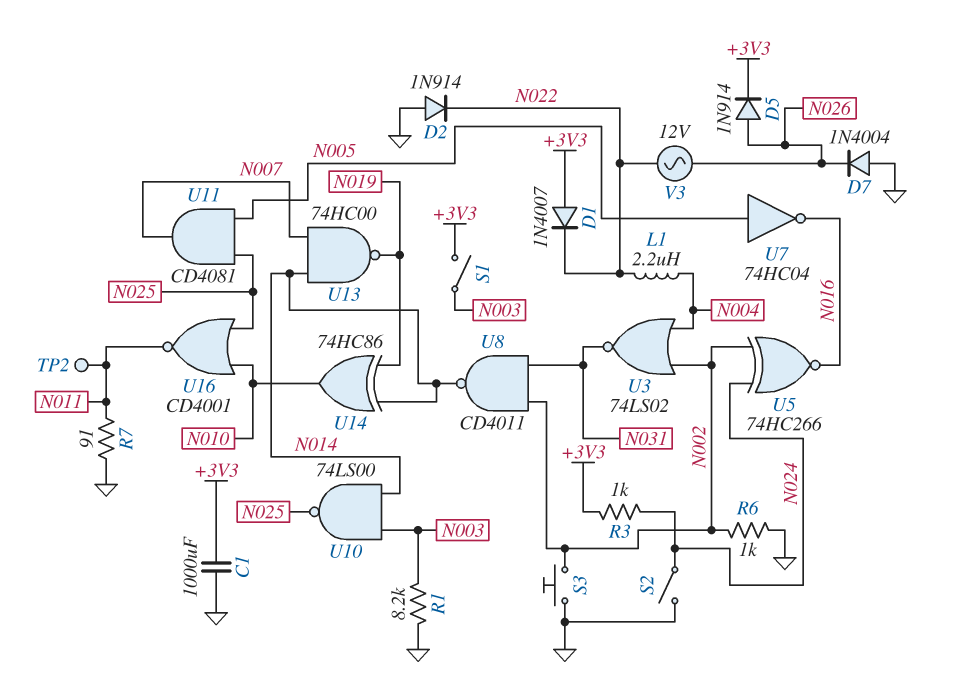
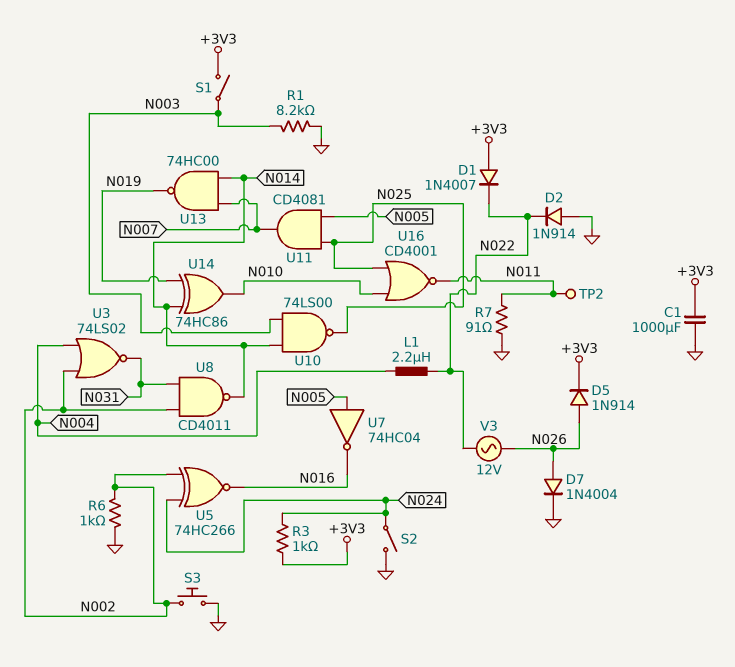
D7: diode 1N4004 (A GND, K N026) -> diode 1N4004 (A N026, K GND)

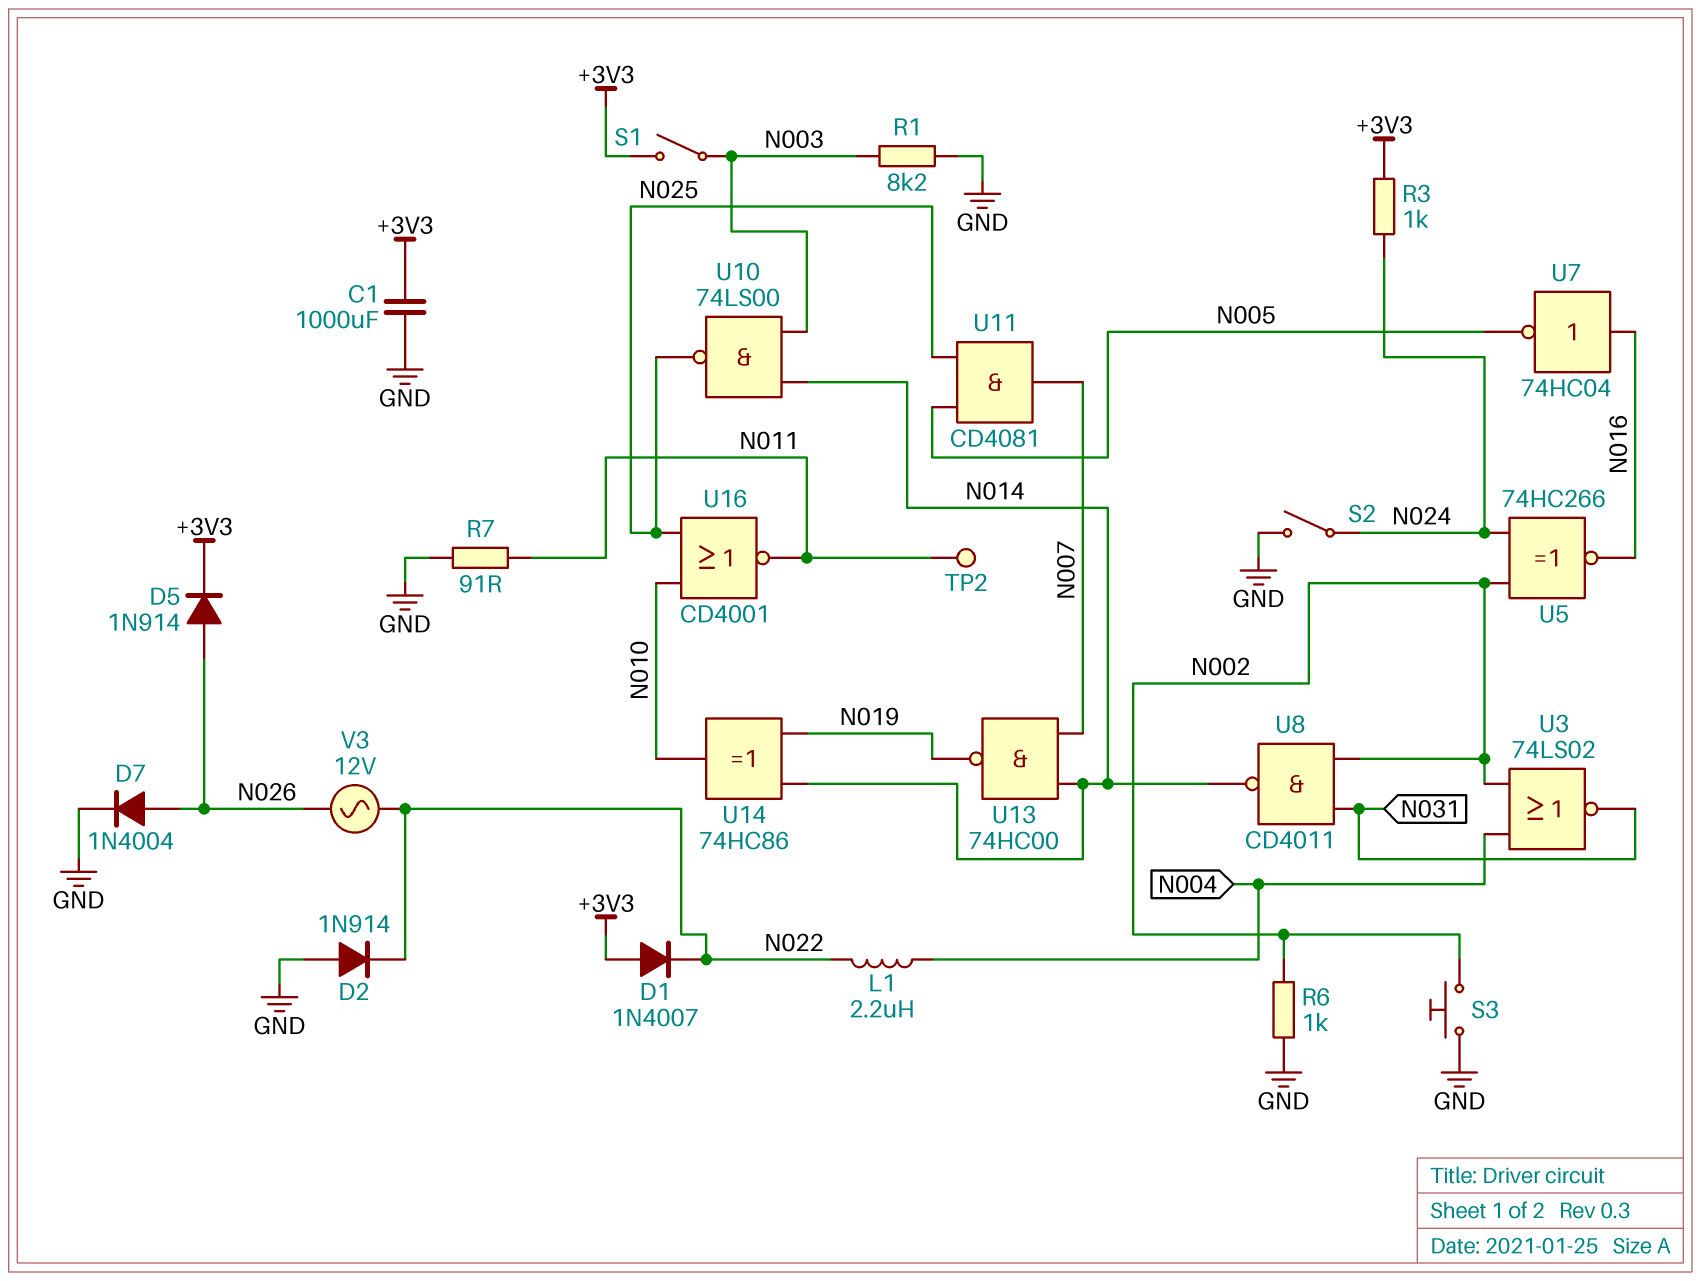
U7: NOT 74HC04 (in N005, out N016) -> NOT 74HC04 (in N016, out N005)

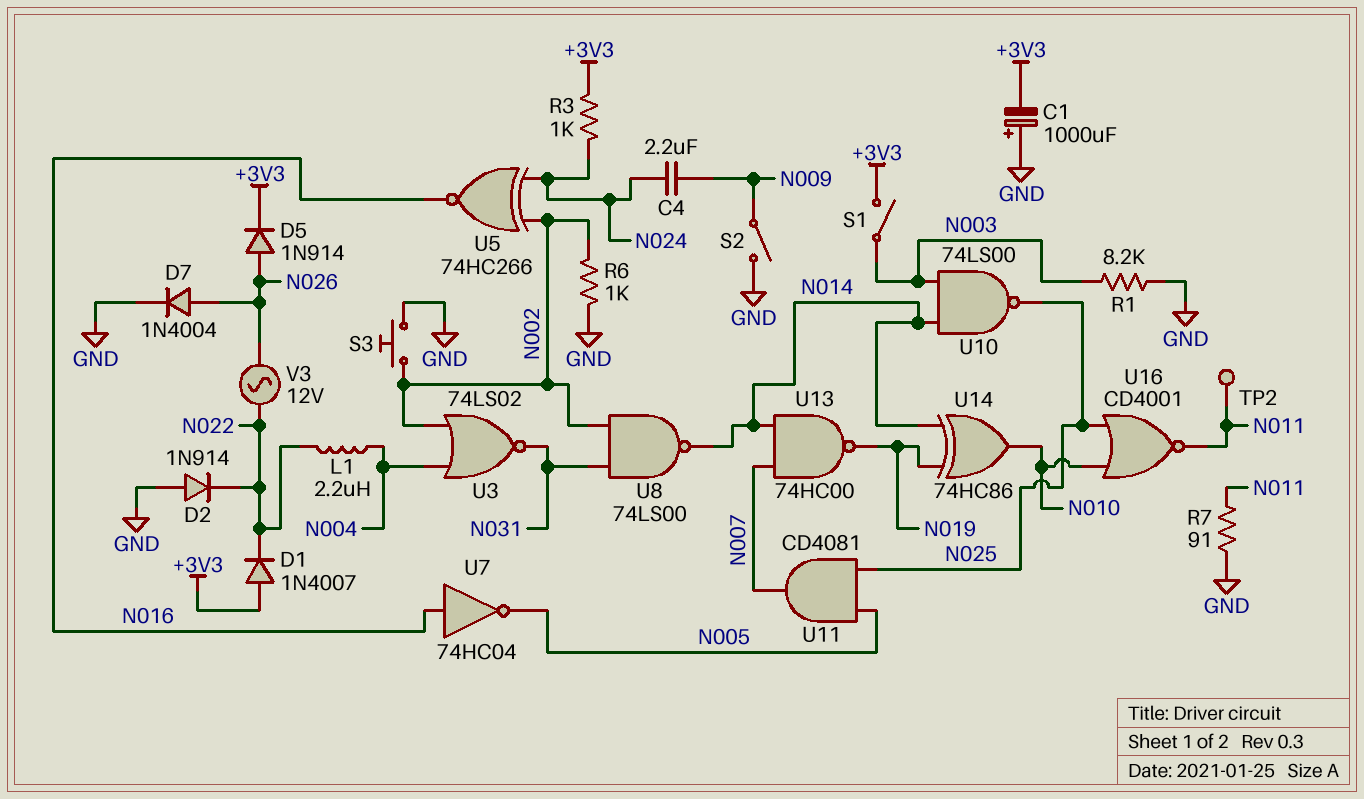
C1: 1000uF (+3V3, GND) -> 1000uF (plus GND, minus +3V3)
C4: none -> 2.2uF (N009, N024)
S2: switch (GND, N024) -> switch (GND, N009)
U8: NAND CD4011 (in N002, in N031, out N014) -> NAND 74LS00 (in N002, in N031, out N014)

